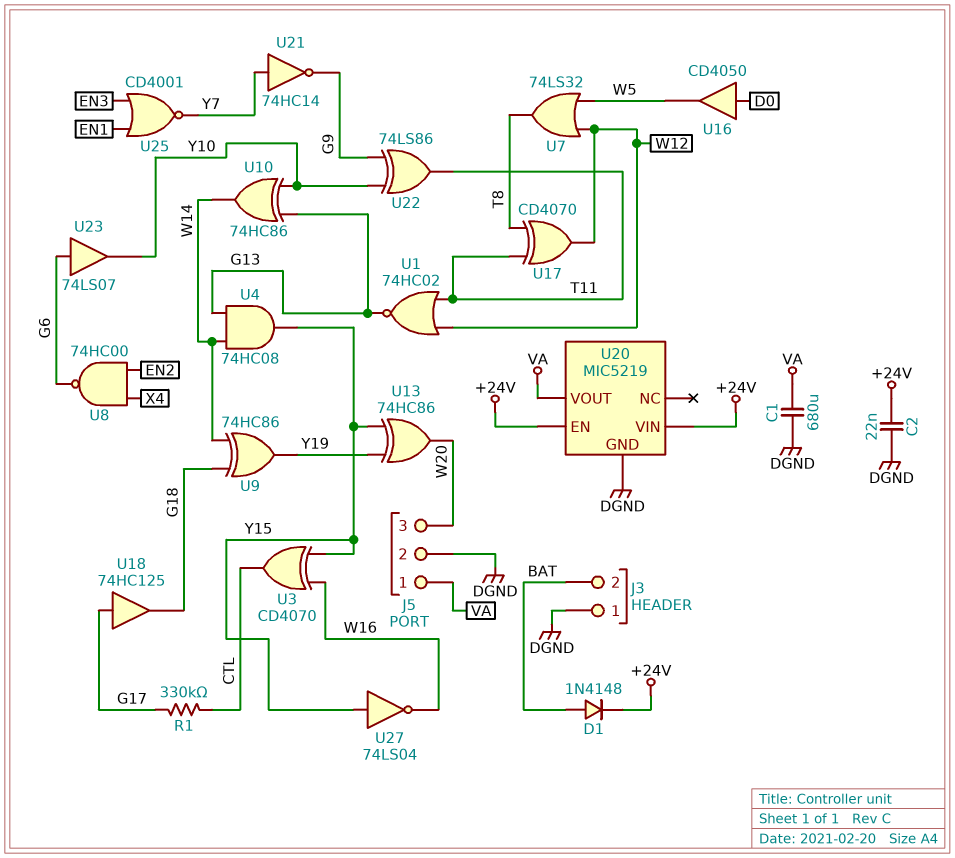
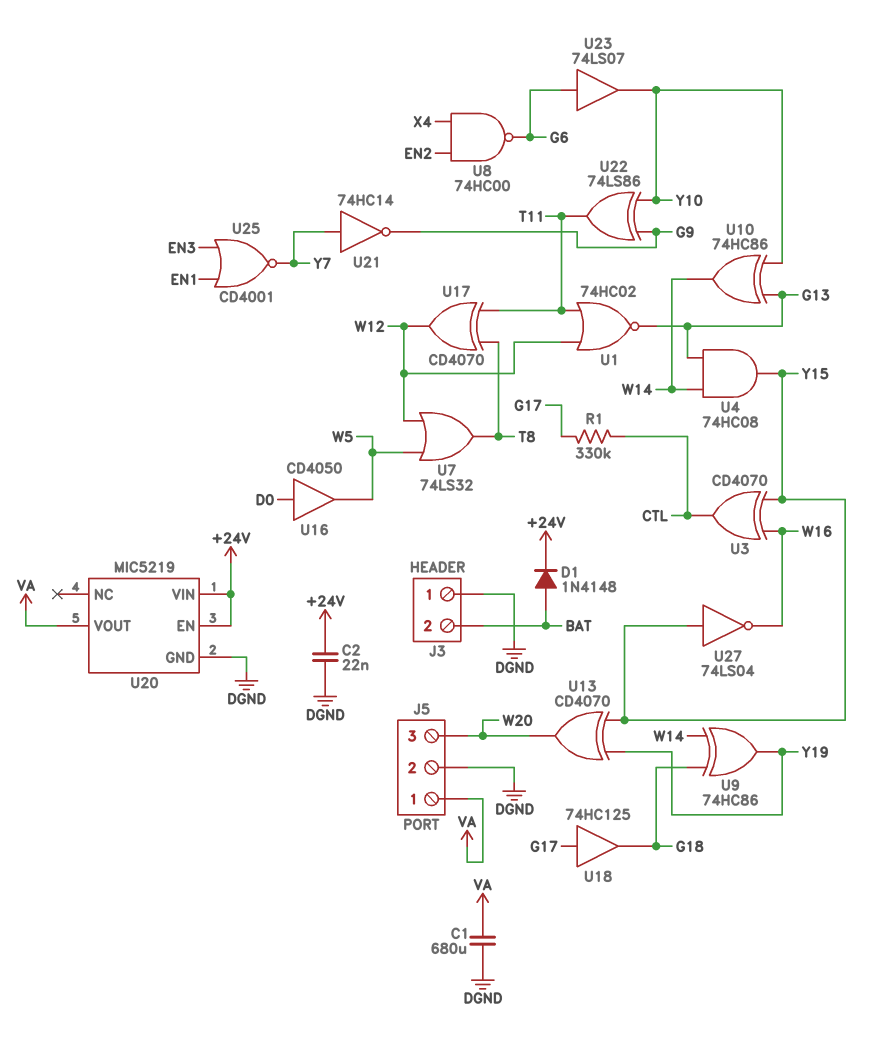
U13: XOR 74HC86 (in Y15, in Y19, out W20) -> XOR CD4070 (in Y15, in Y19, out W20)

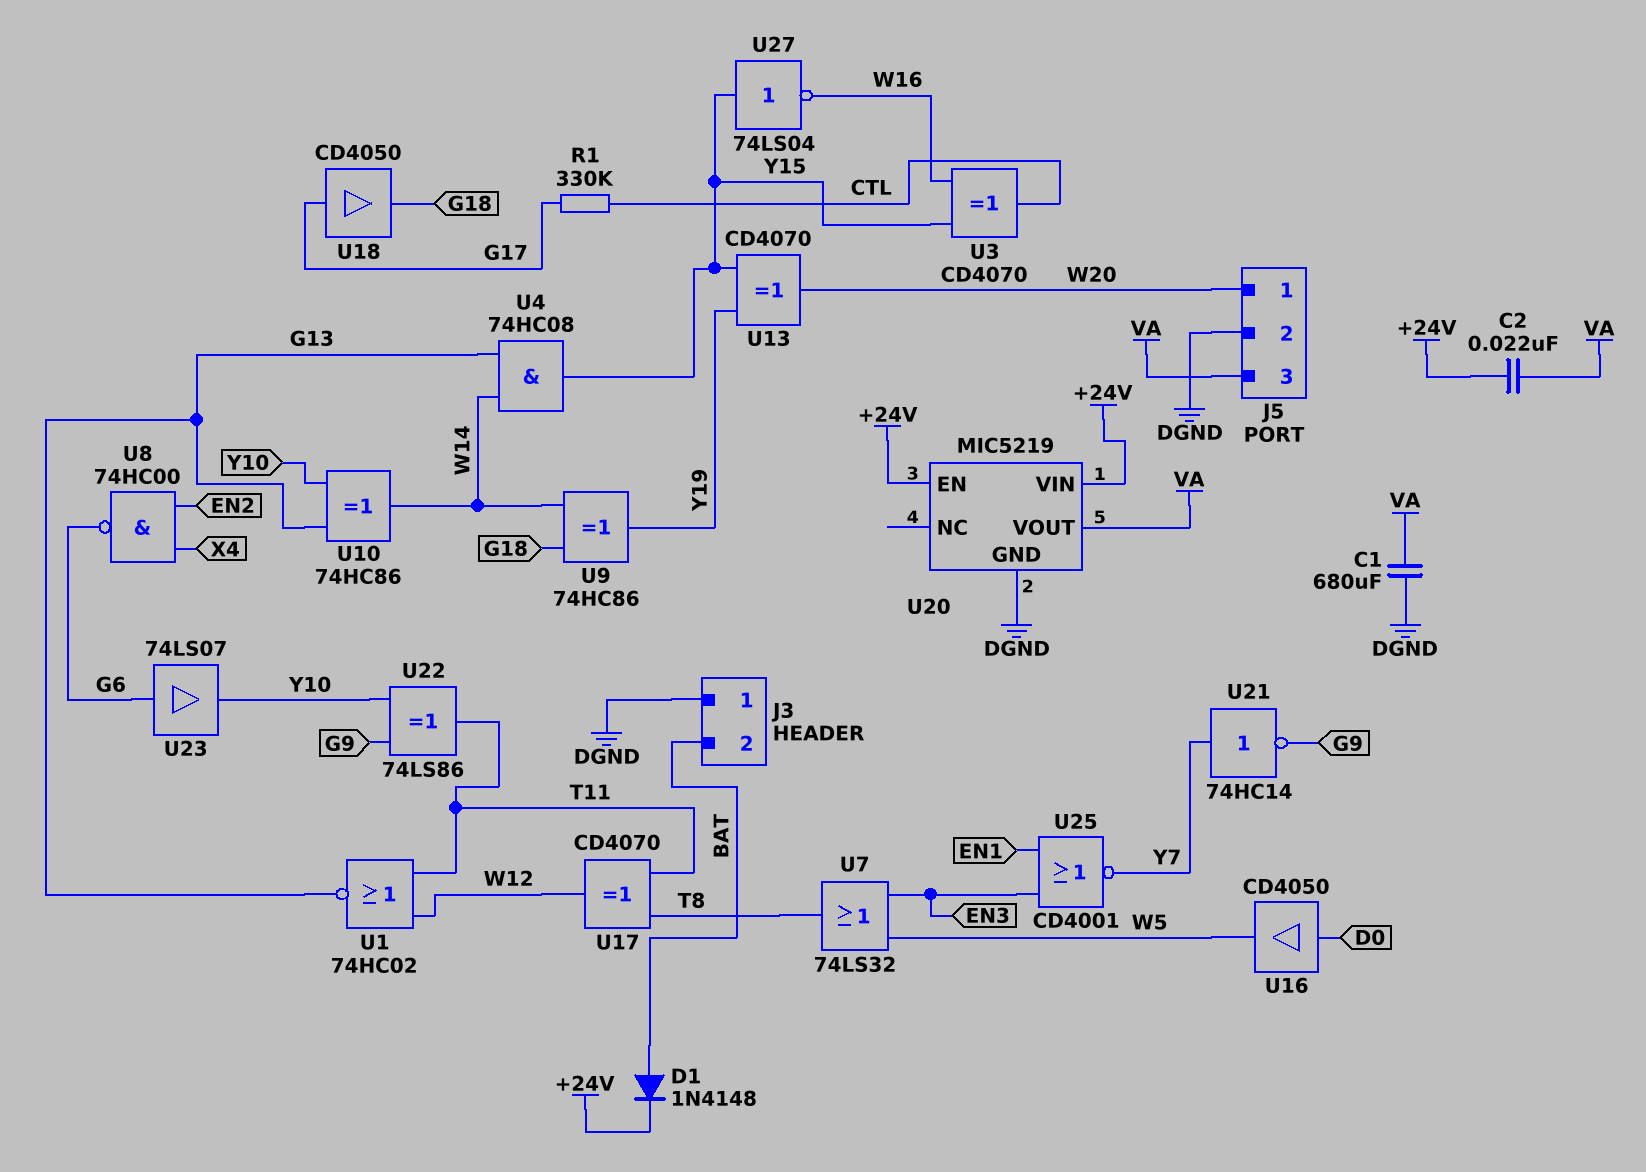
C2: 22nF (+24V, DGND) -> 22nF (+24V, VA)
J5 pin 1: VA -> W20
J5 pin 3: W20 -> VA
U7: OR 74LS32 (in W5, in W12, out T8) -> OR 74LS32 (in EN3, in W5, out T8)
U18: buffer 74HC125 (in G17, out G18) -> buffer CD4050 (in G17, out G18)

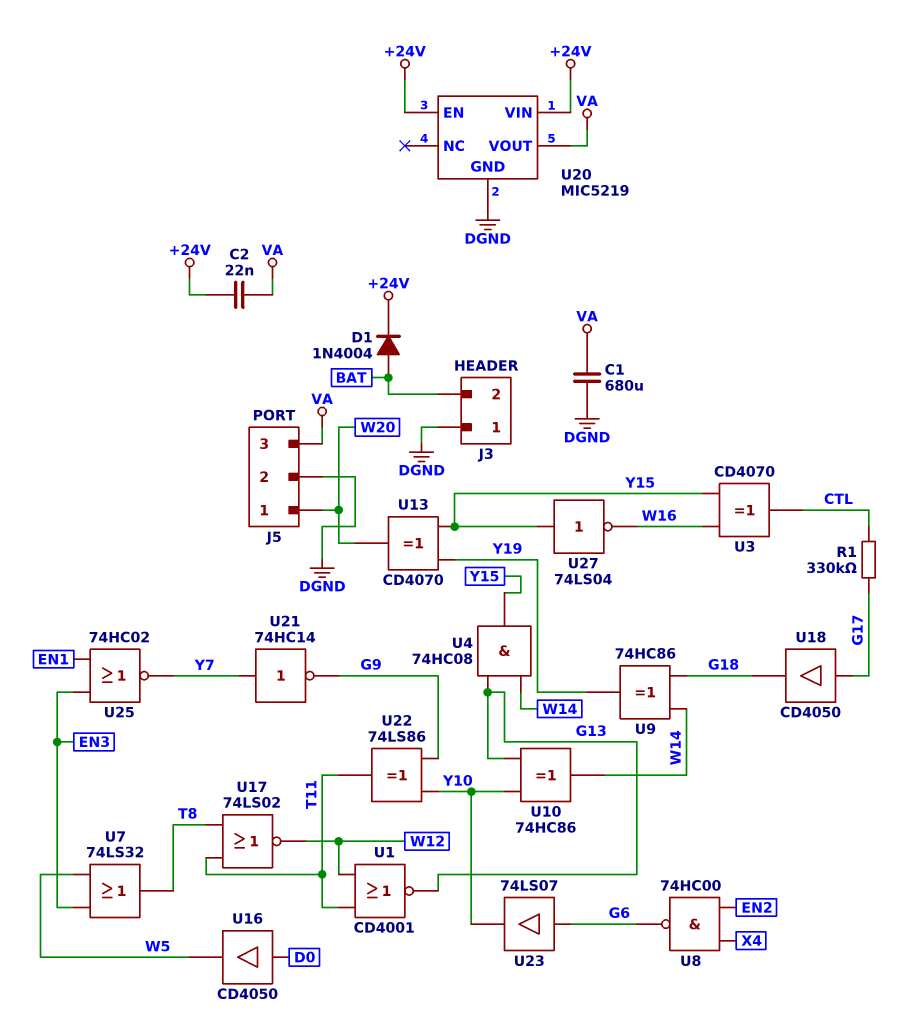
D1: diode 1N4148 (A BAT, K +24V) -> diode 1N4004 (A BAT, K +24V)
U1: NOR 74HC02 (in T11, in W12, out G13) -> NOR CD4001 (in T11, in W12, out G13)
U17: XOR CD4070 (in T8, in T11, out W12) -> NOR 74LS02 (in T8, in T11, out W12)
U25: NOR CD4001 (in EN1, in EN3, out Y7) -> NOR 74HC02 (in EN1, in EN3, out Y7)

